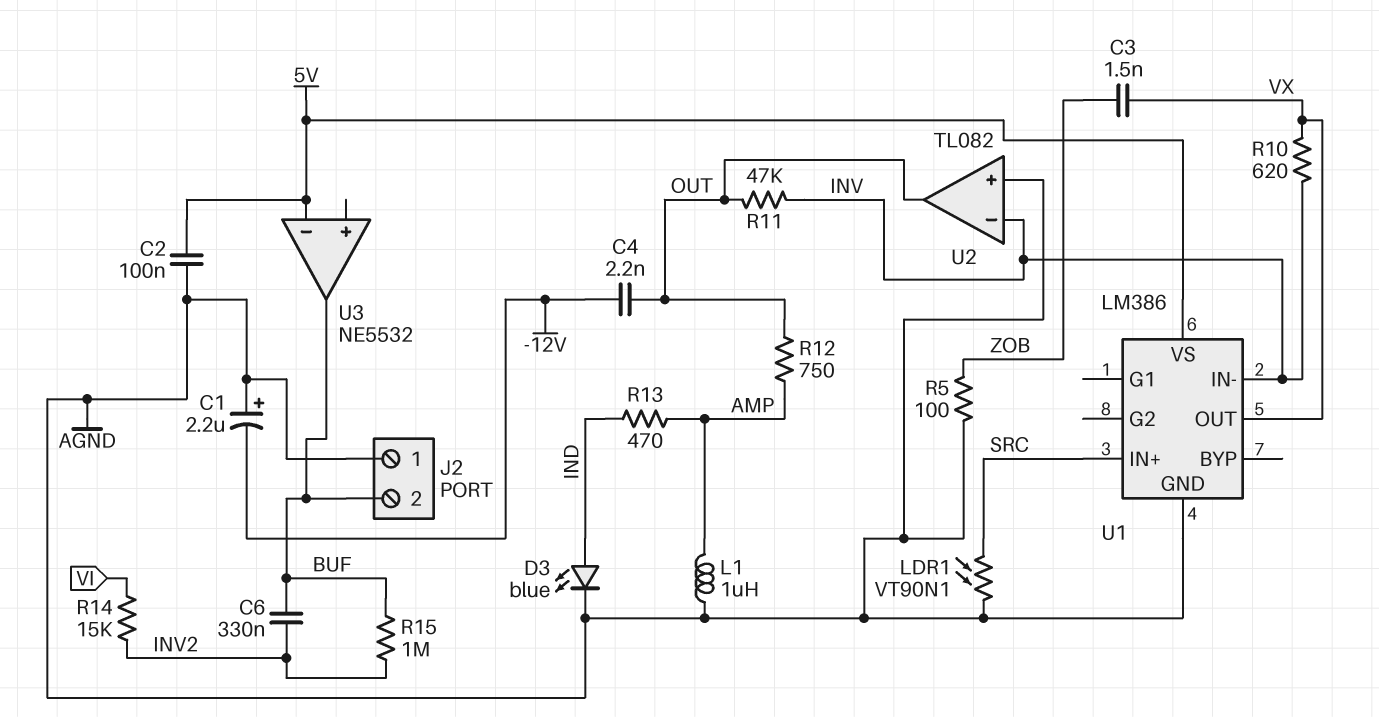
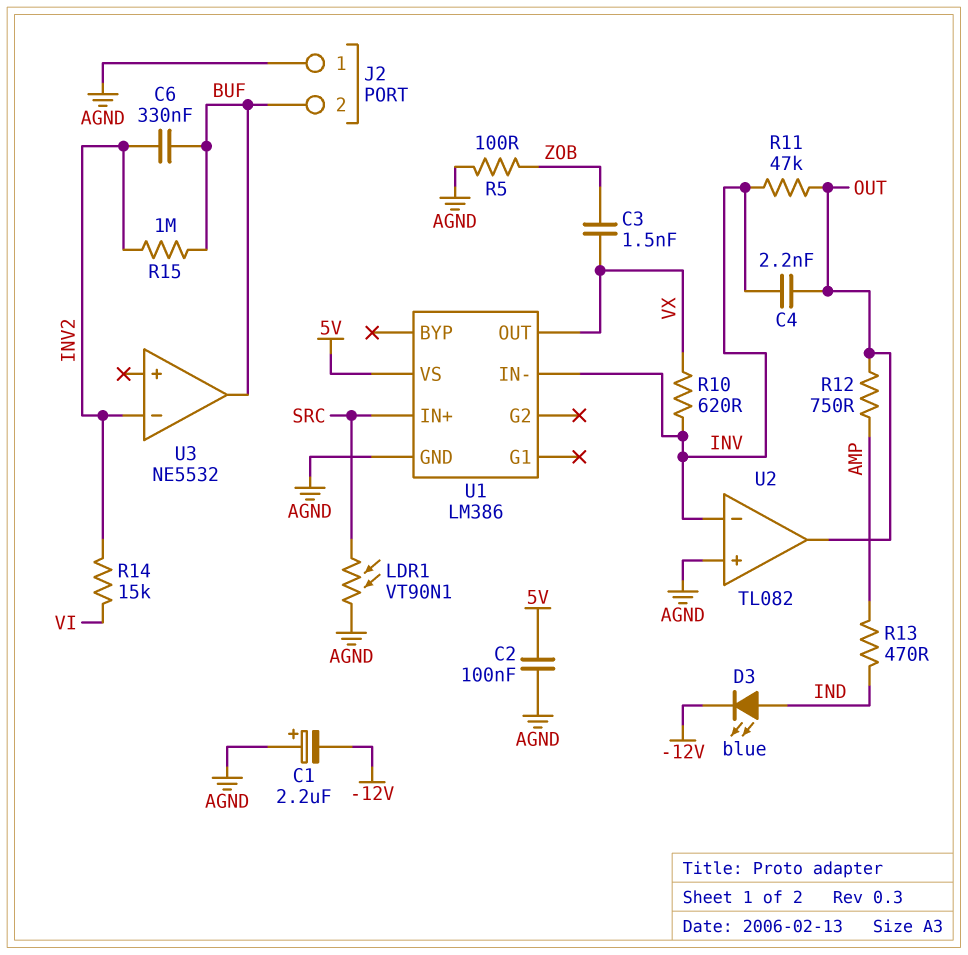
C4: 2.2nF (-12V, OUT) -> 2.2nF (INV, OUT)
D3: LED blue (A IND, K AGND) -> LED blue (A IND, K -12V)
L1: 1uH (AGND, AMP) -> none
U3 pin in-: 5V -> INV2

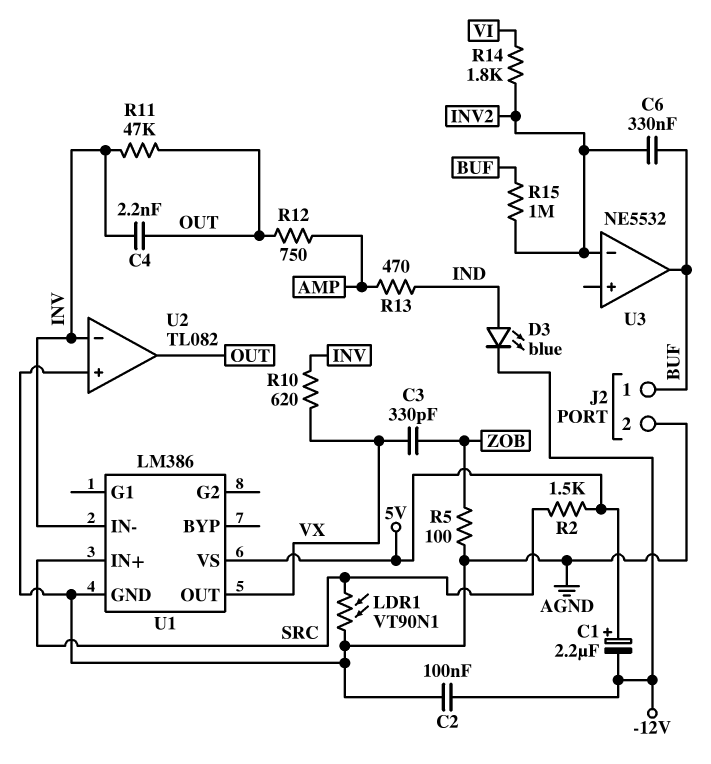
C1: 2.2uF (plus AGND, minus -12V) -> 2.2uF (plus 5V, minus -12V)
C2: 100nF (5V, AGND) -> 100nF (-12V, AGND)
C3: 1.5nF (VX, ZOB) -> 330pF (VX, ZOB)
J2 pin 1: AGND -> BUF
J2 pin 2: BUF -> AGND
R2: none -> 1.5k (5V, SRC)
R14: 15k (INV2, VI) -> 1.8k (INV2, VI)

